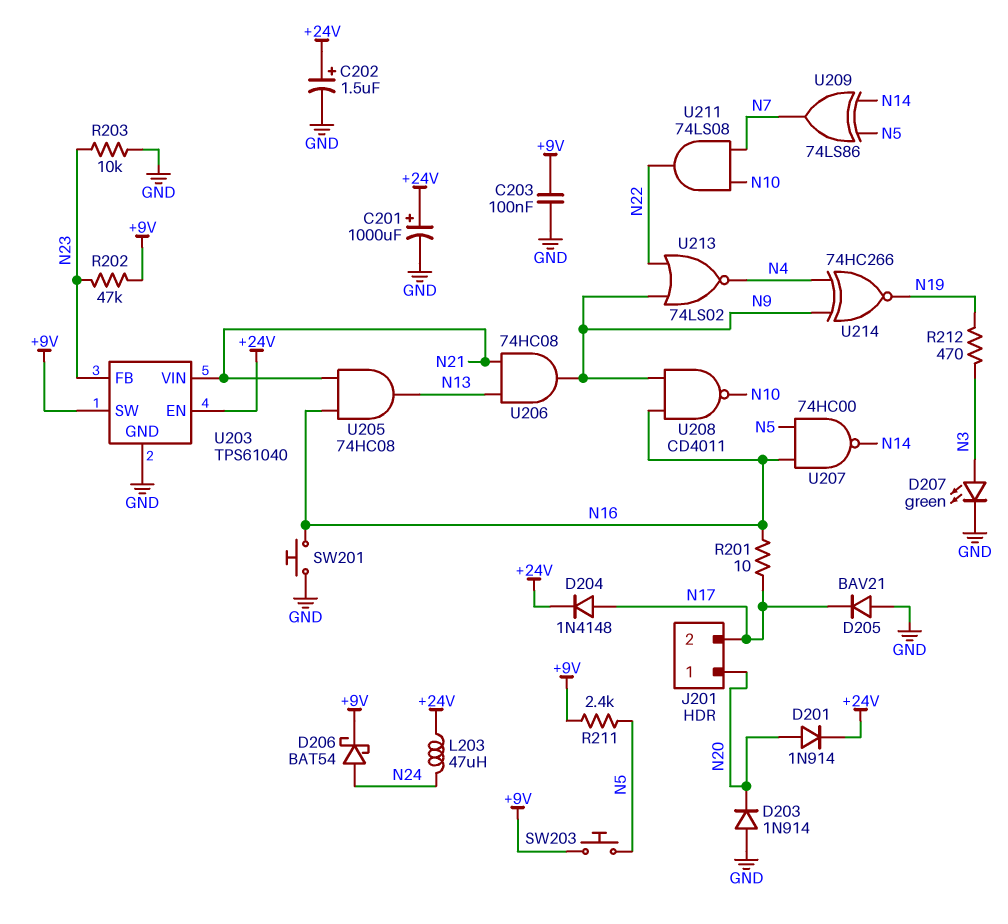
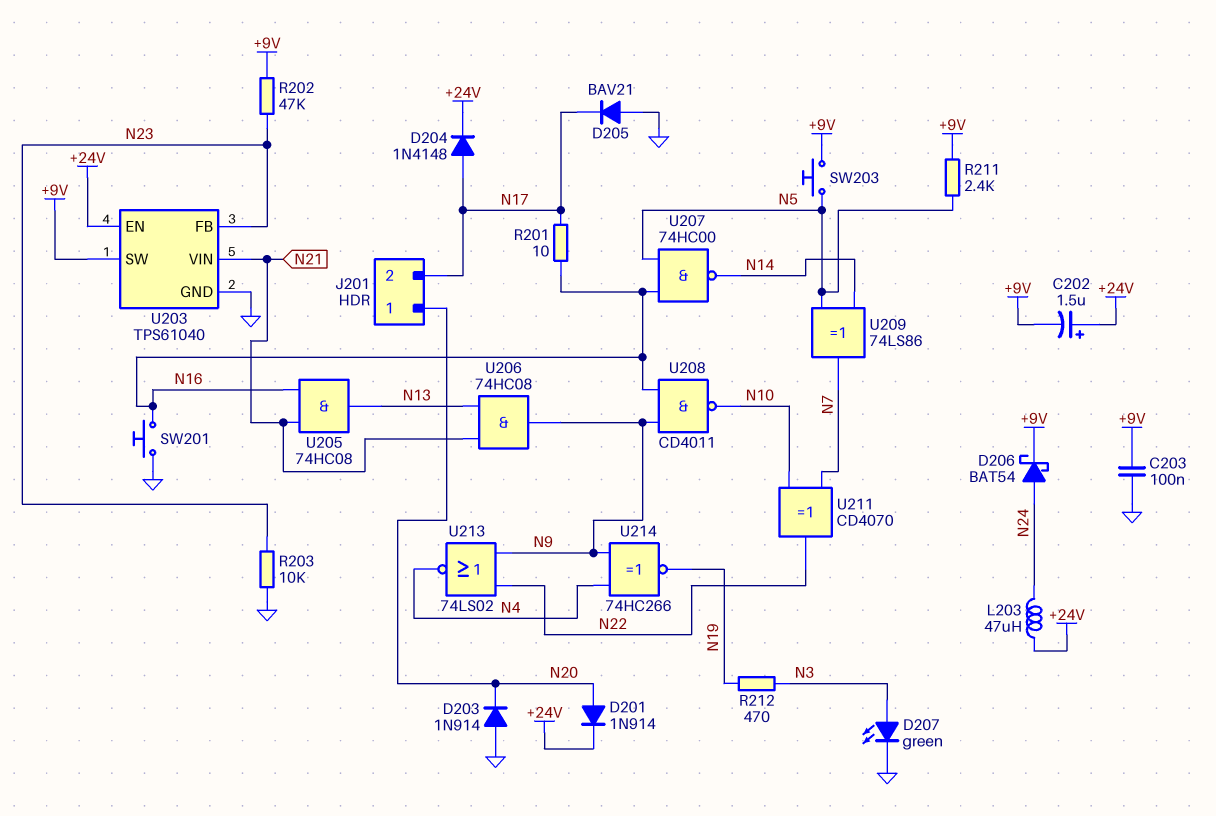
C201: 1000uF (plus +24V, minus GND) -> none
C202: 1.5uF (plus +24V, minus GND) -> 1.5uF (plus +24V, minus +9V)
U211: AND 74LS08 (in N7, in N10, out N22) -> XOR CD4070 (in N7, in N10, out N22)

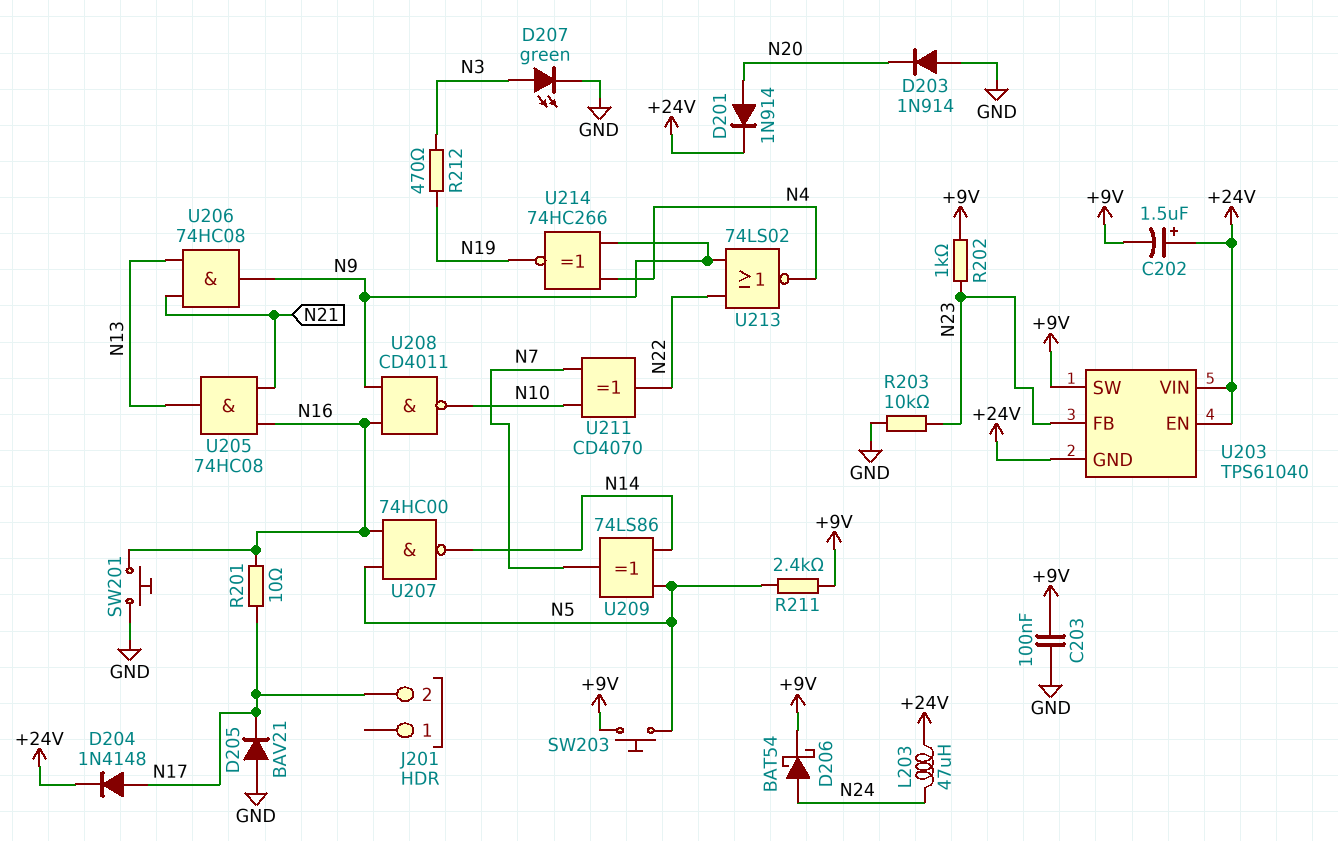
J201 pin 1: N20 -> none
R202: 47k (+9V, N23) -> 1k (+9V, N23)
U203 pin GND: GND -> +24V
U203 pin VIN: N21 -> +24V

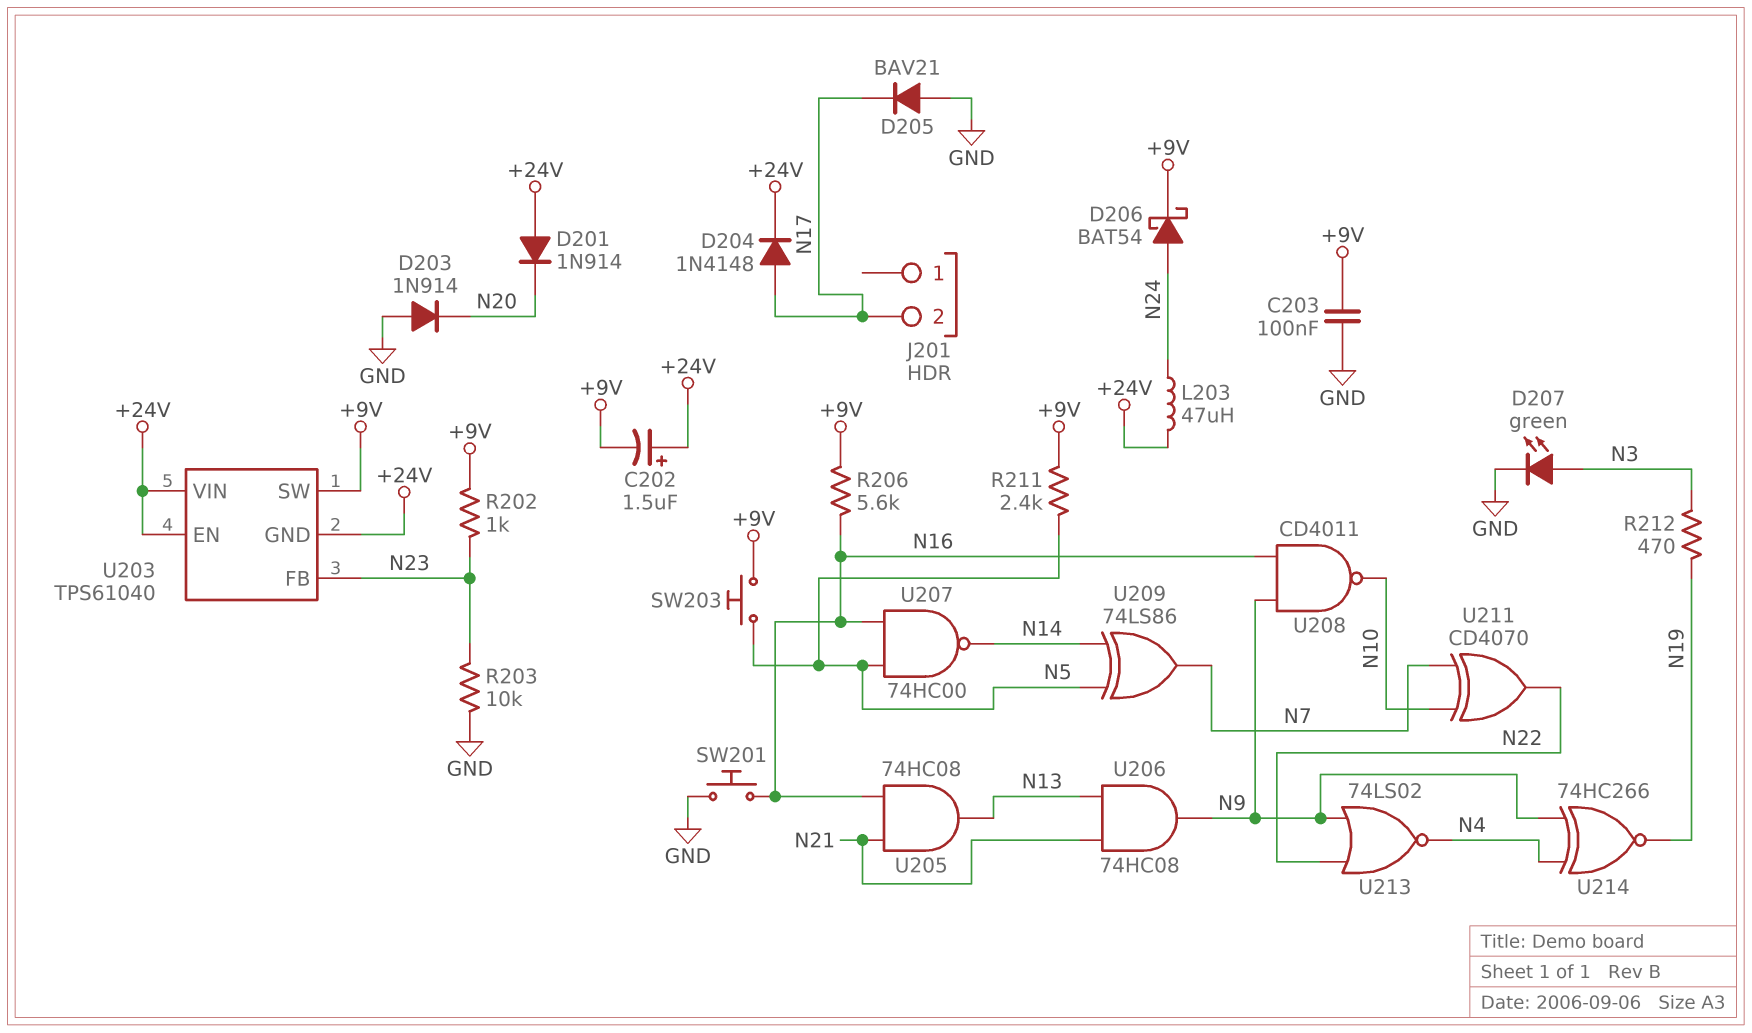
D201: diode 1N914 (A N20, K +24V) -> diode 1N914 (A +24V, K N20)
R201: 10 (N16, N17) -> none
R206: none -> 5.6k (+9V, N16)

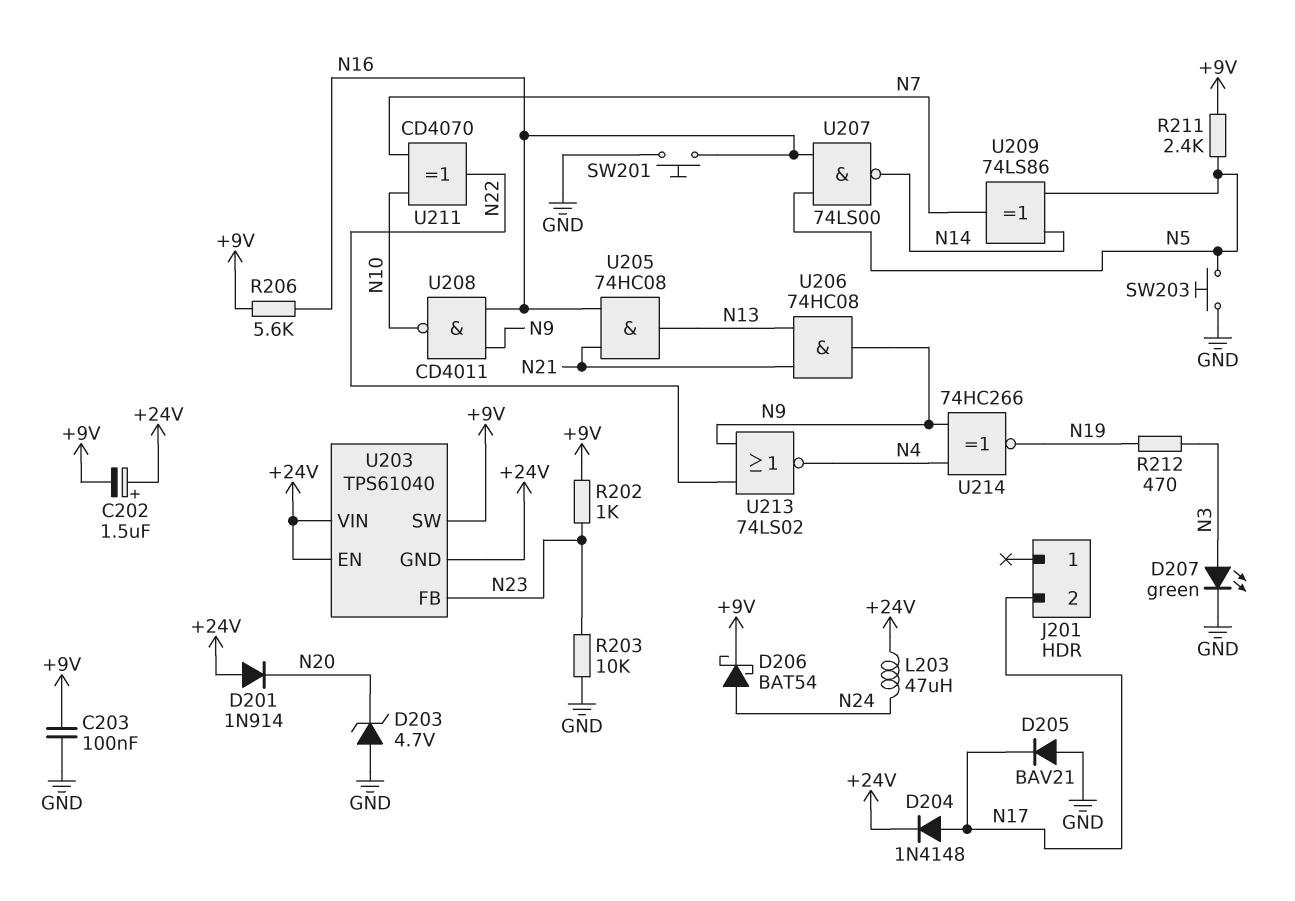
D203: diode 1N914 (A GND, K N20) -> zener 4.7V (A GND, K N20)
SW203: button (+9V, N5) -> button (GND, N5)
U207: NAND 74HC00 (in N5, in N16, out N14) -> NAND 74LS00 (in N5, in N16, out N14)

